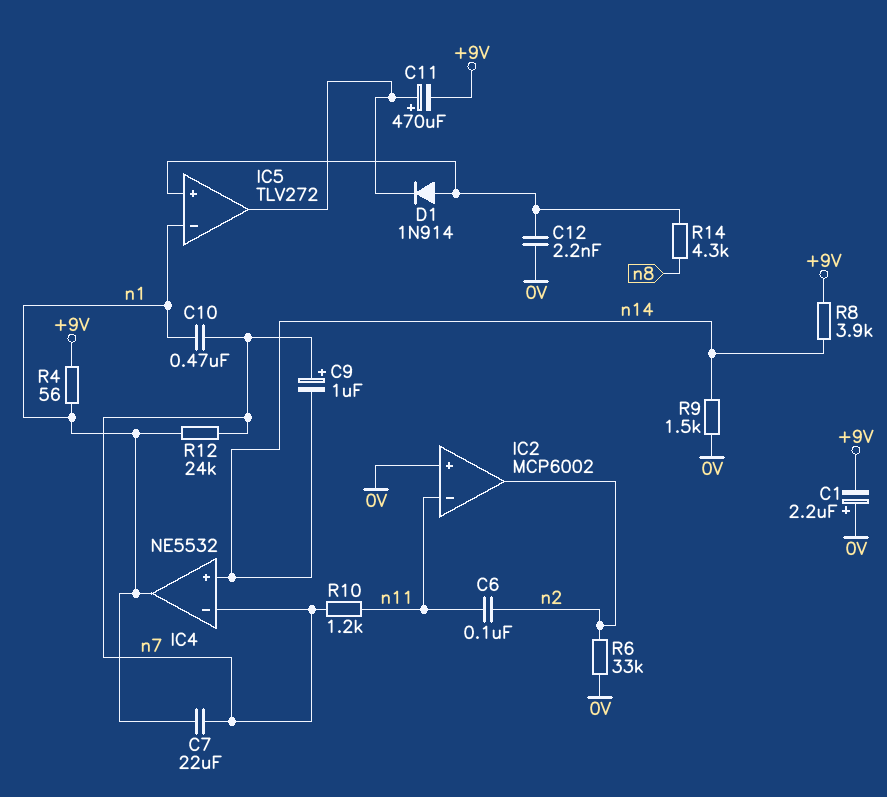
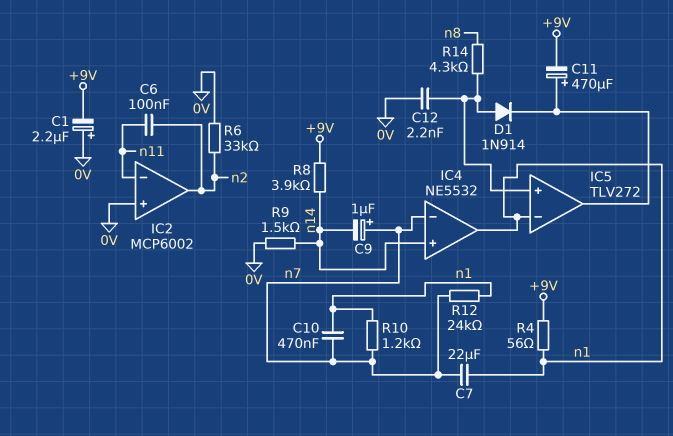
R10: 1.2k (n7, n11) -> 1.2k (n1, n7)

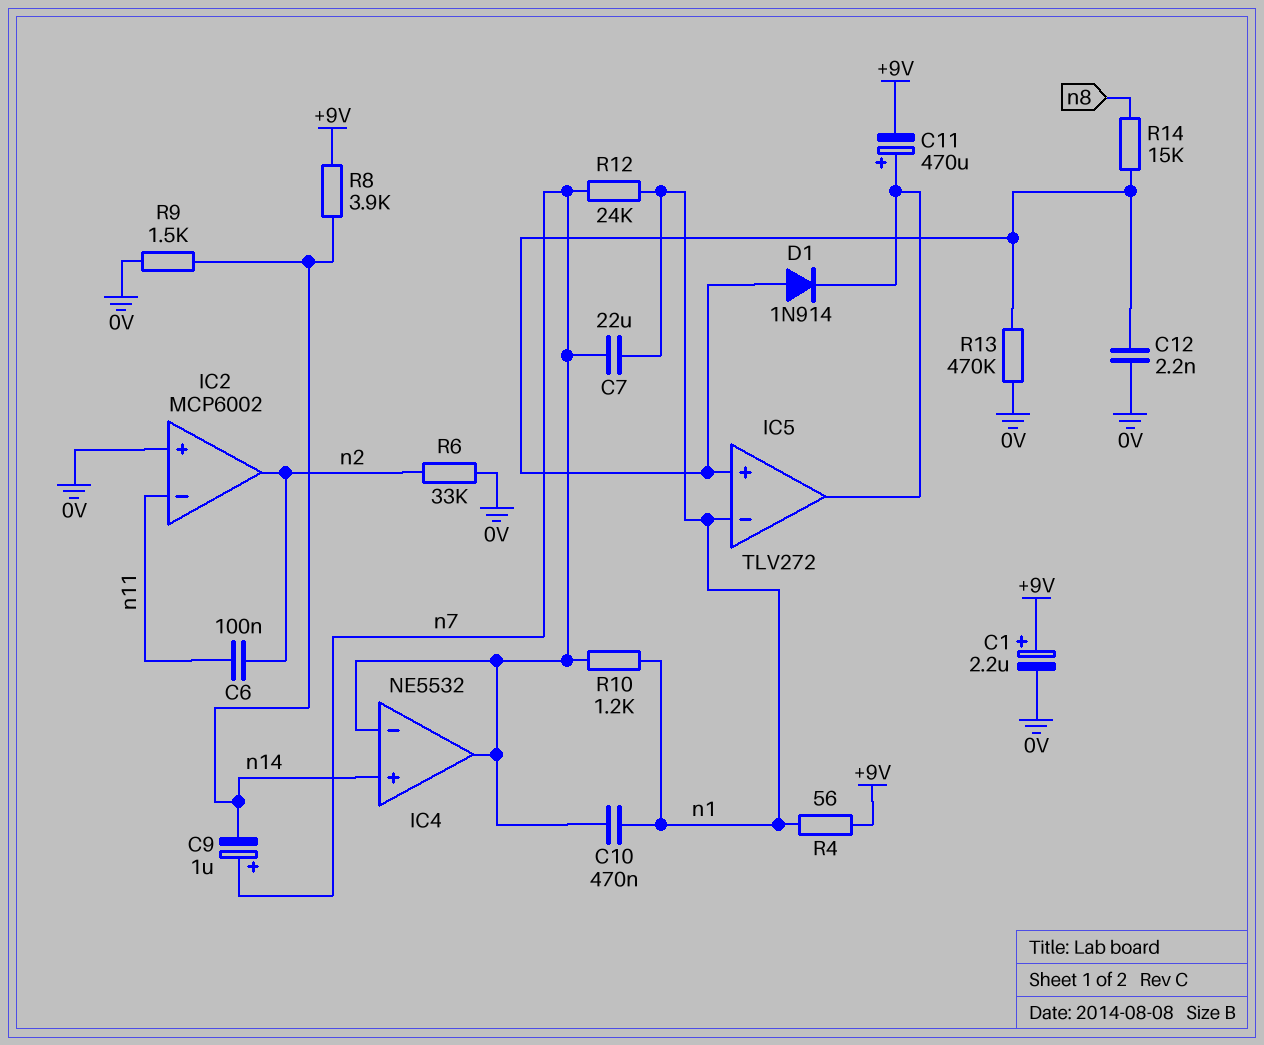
C1: 2.2uF (plus 0V, minus +9V) -> 2.2uF (plus +9V, minus 0V)
IC4 pin out: n1 -> n7
R13: none -> 470k (0V, IC5/in+)
R14: 4.3k (IC5/in+, n8) -> 15k (IC5/in+, n8)

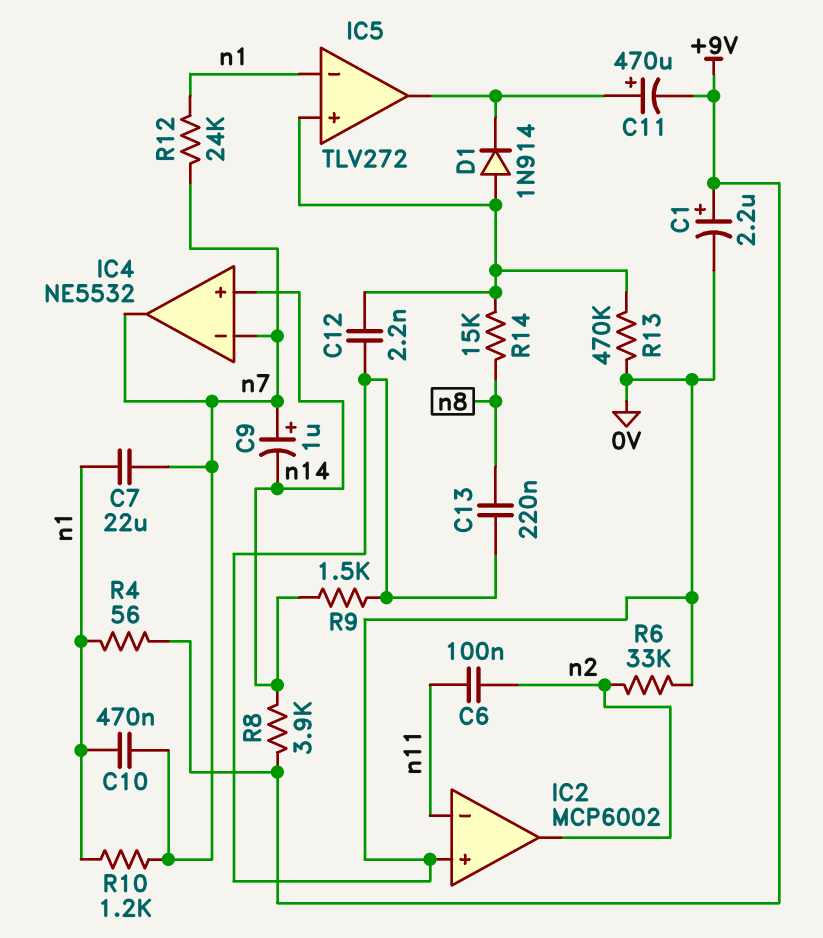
C13: none -> 220nF (0V, n8)

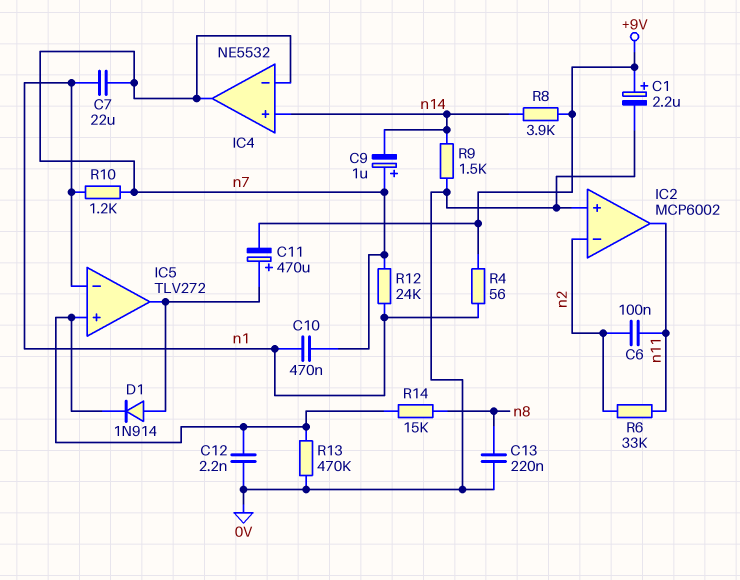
D1: diode 1N914 (A IC5/in+, K IC5/out) -> diode 1N914 (A IC5/out, K IC5/in+)
IC2 pin in-: n11 -> n2
IC2 pin out: n2 -> n11
R6: 33k (0V, n2) -> 33k (n2, n11)

